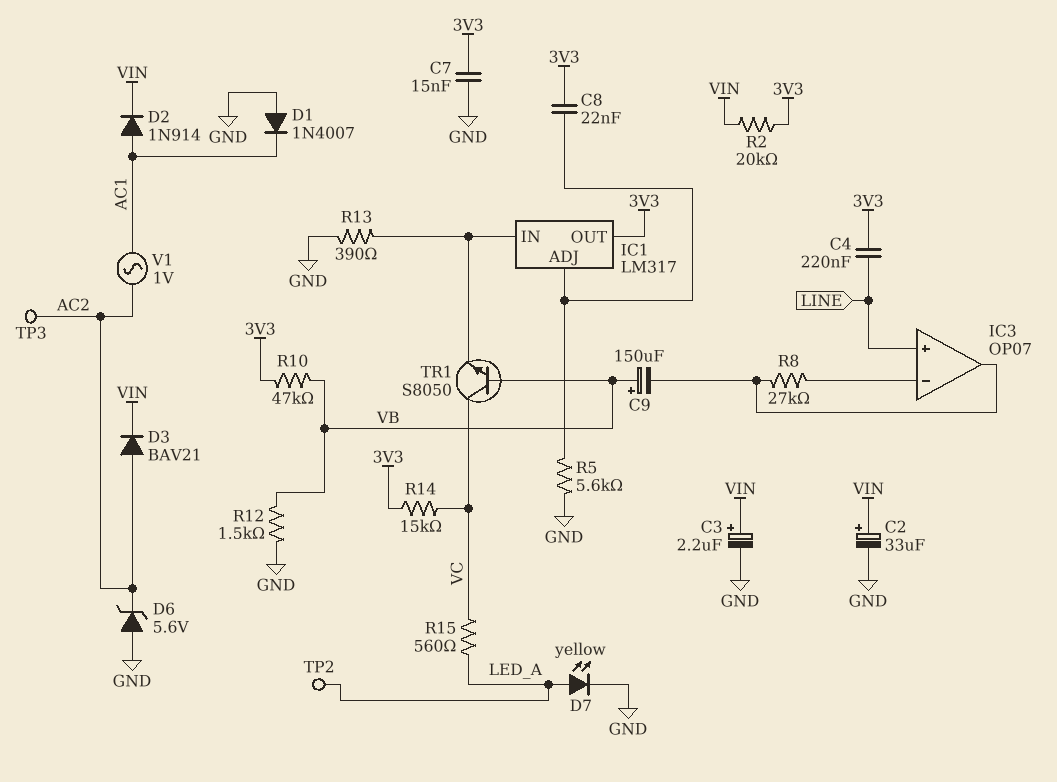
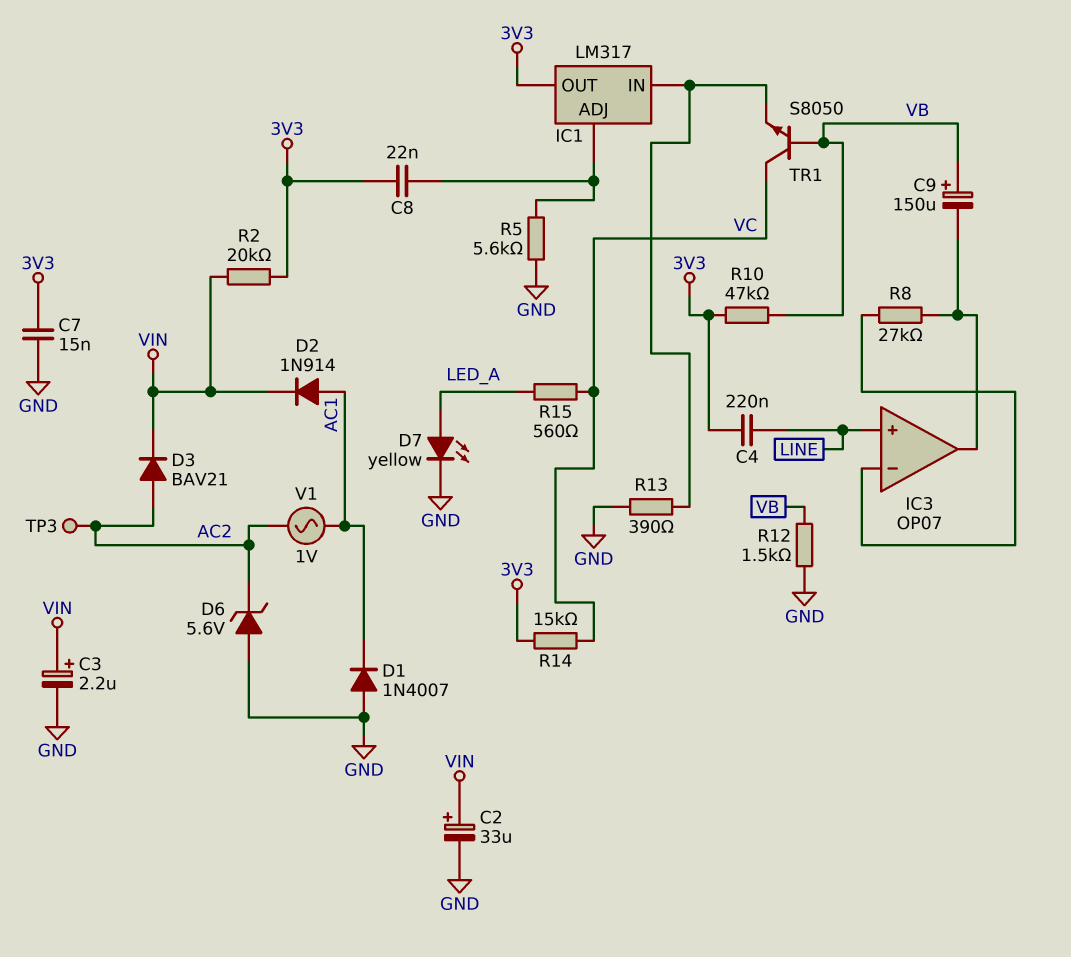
TP2: test point (LED_A) -> none

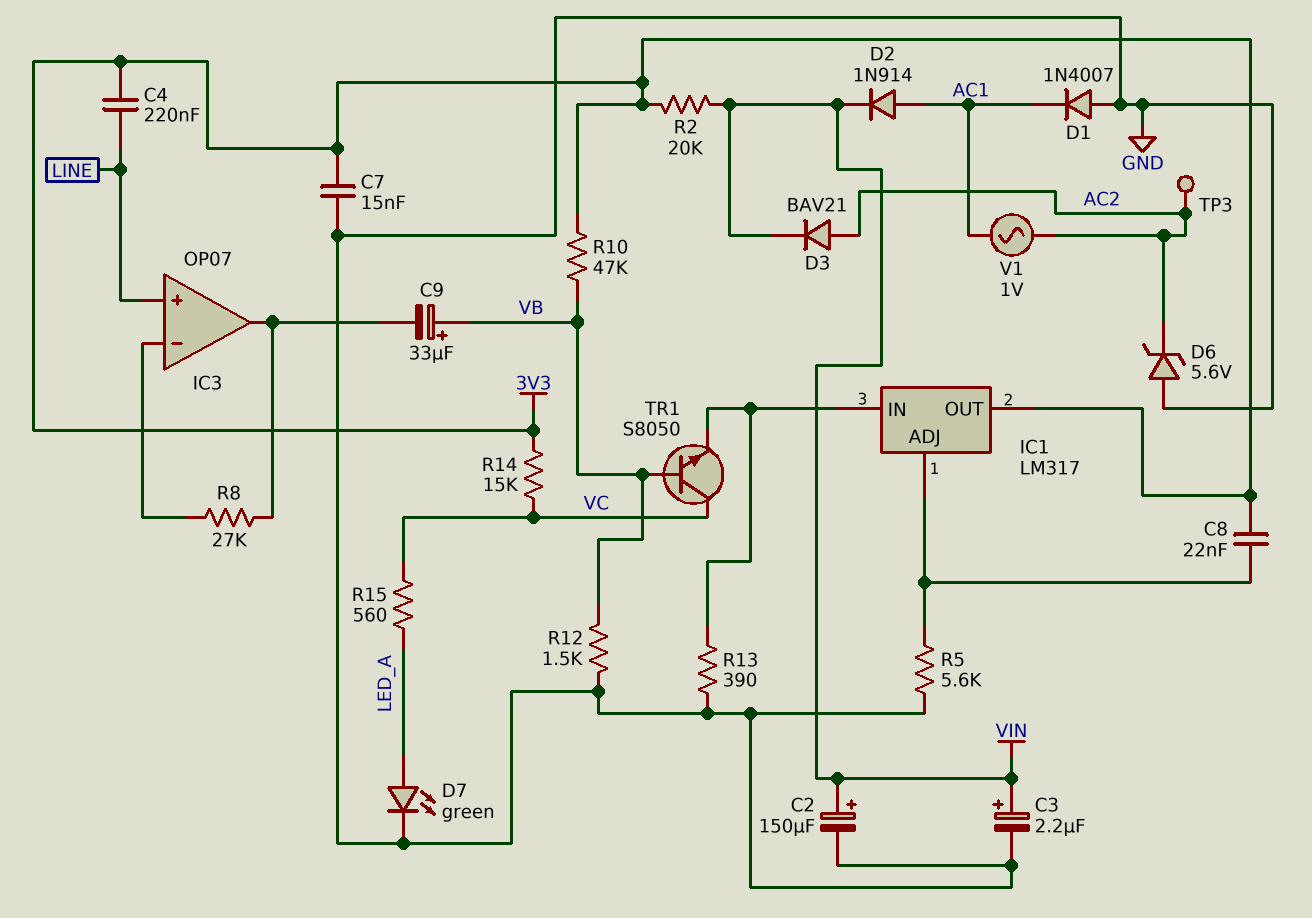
C2: 33uF (plus VIN, minus GND) -> 150uF (plus VIN, minus GND)
C9: 150uF (plus VB, minus IC3/out) -> 33uF (plus VB, minus IC3/out)
D7: LED yellow (A LED_A, K GND) -> LED green (A LED_A, K GND)

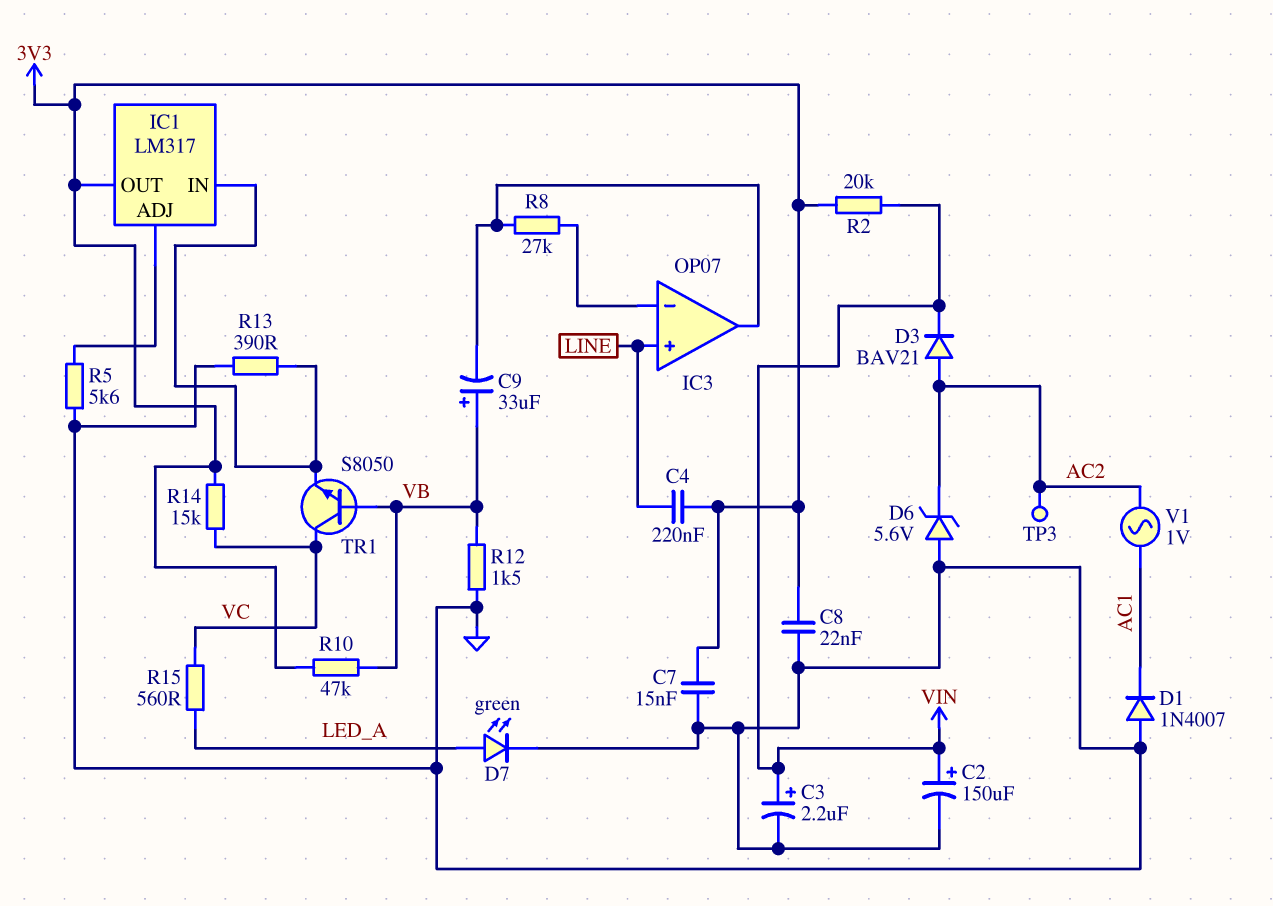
C8: 22nF (3V3, IC1/ADJ) -> 22nF (3V3, GND)
D2: diode 1N914 (A AC1, K VIN) -> none

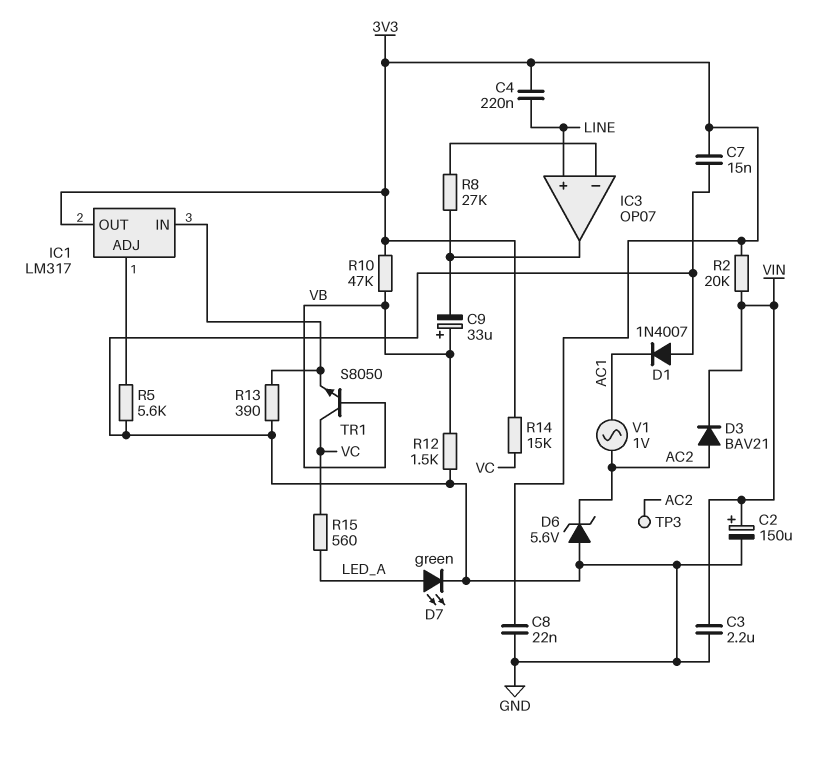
C3: 2.2uF (plus VIN, minus GND) -> 2.2uF (GND, VIN)

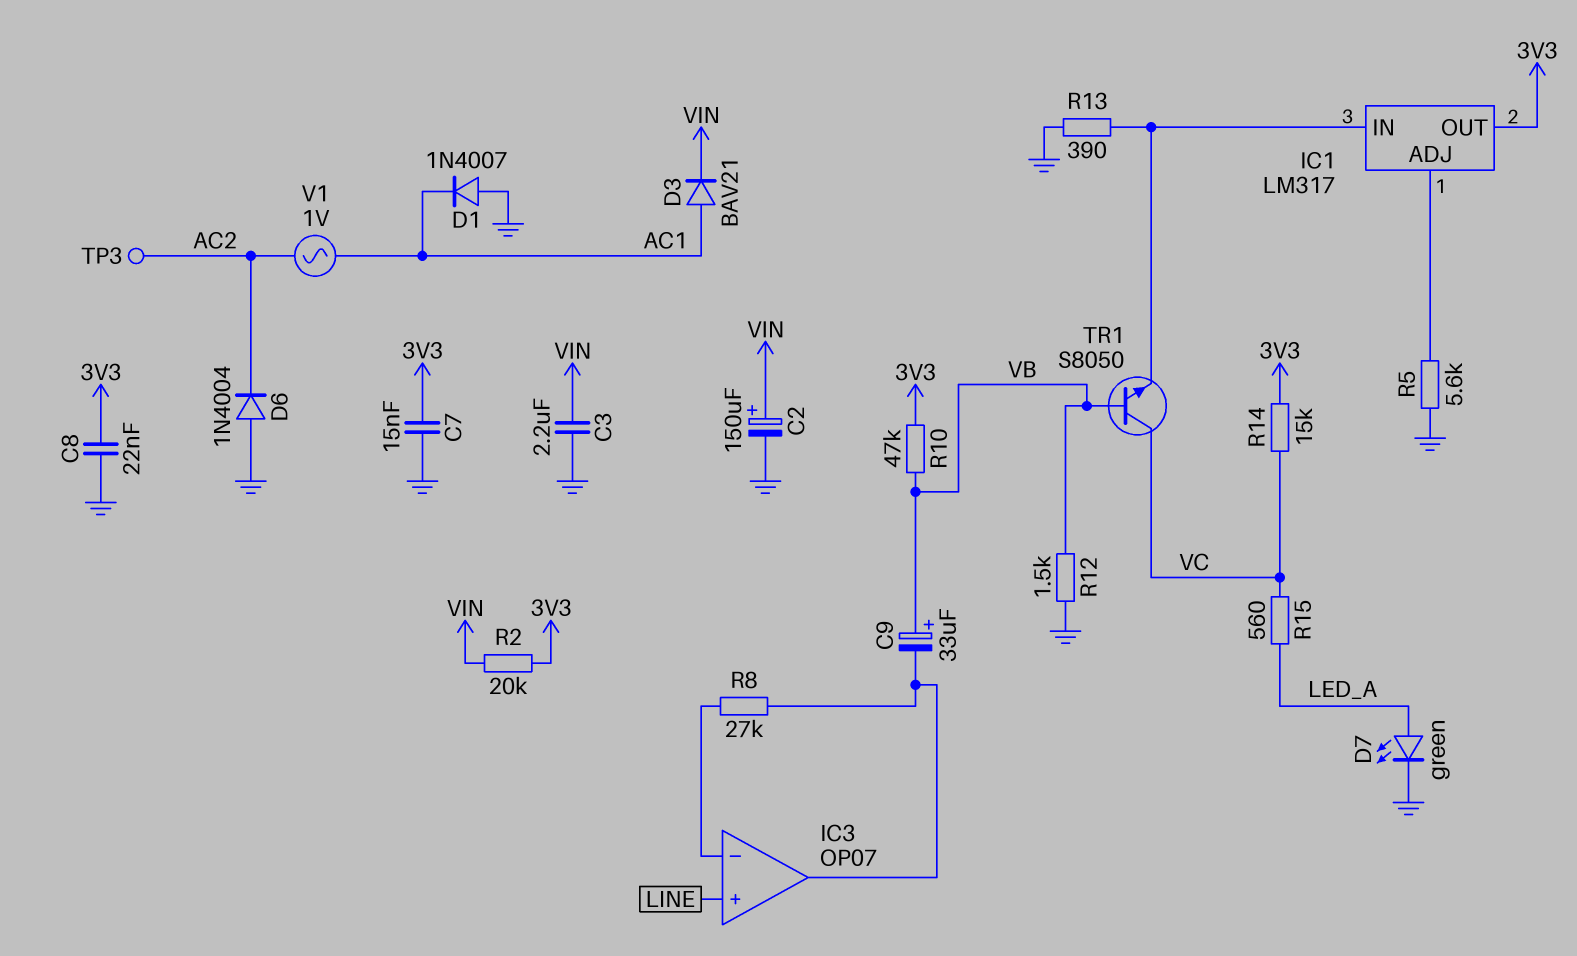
C4: 220nF (3V3, LINE) -> none
D3: diode BAV21 (A AC2, K VIN) -> diode BAV21 (A AC1, K VIN)
D6: zener 5.6V (A GND, K AC2) -> diode 1N4004 (A GND, K AC2)

